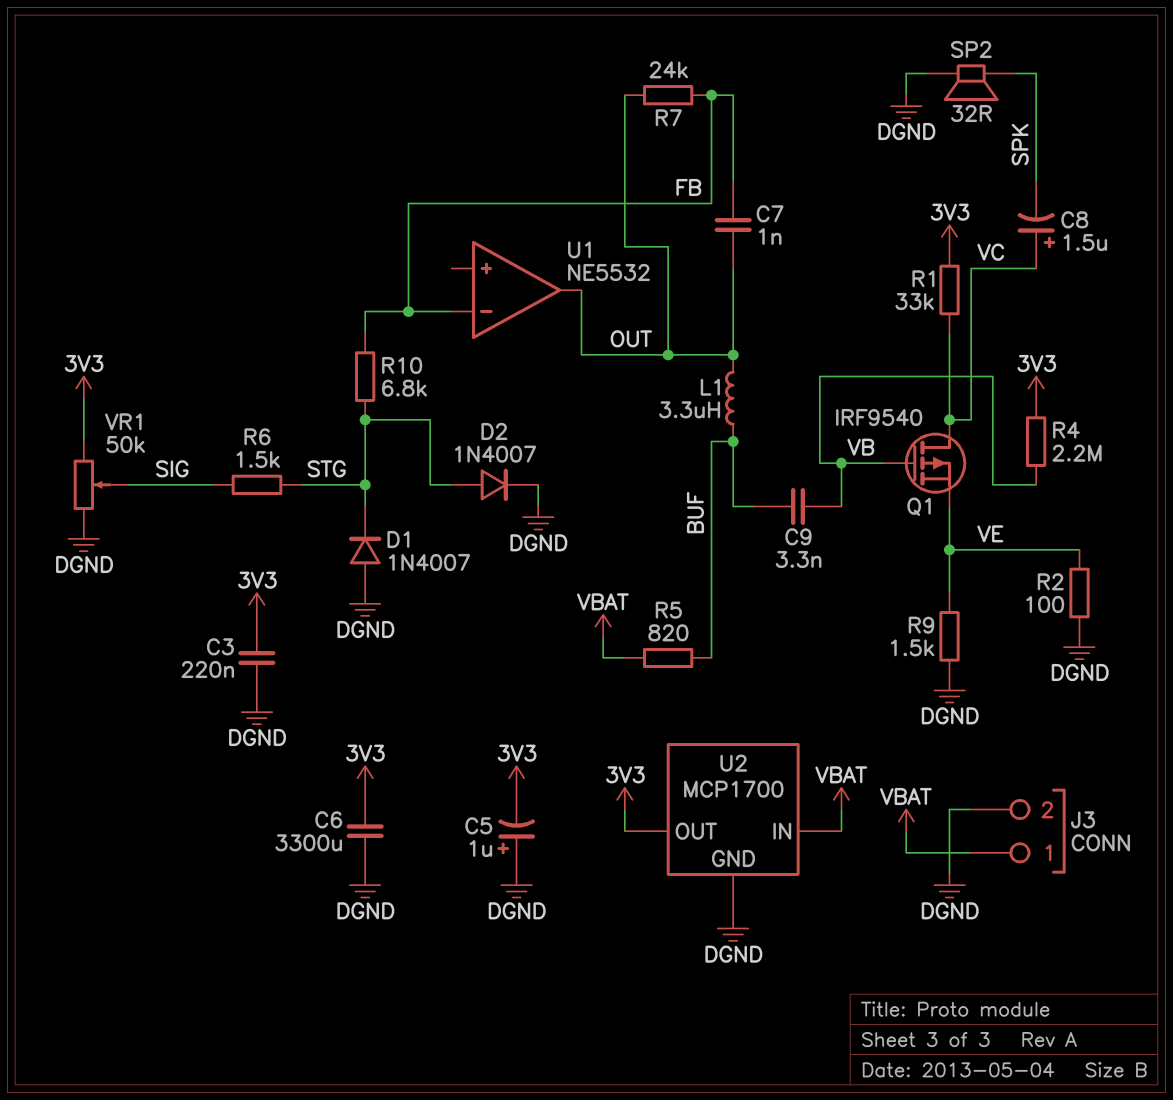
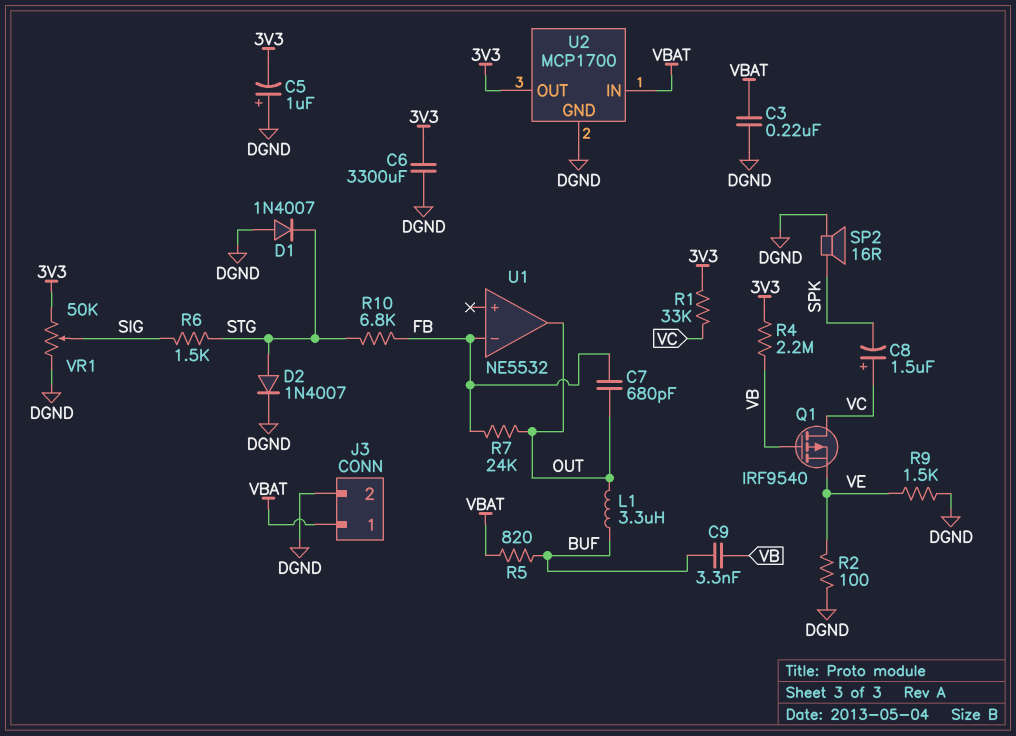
C3: 220nF (3V3, DGND) -> 220nF (DGND, VBAT)
C7: 1nF (FB, OUT) -> 680pF (FB, OUT)
SP2: speaker 32R (DGND, SPK) -> speaker 16R (DGND, SPK)

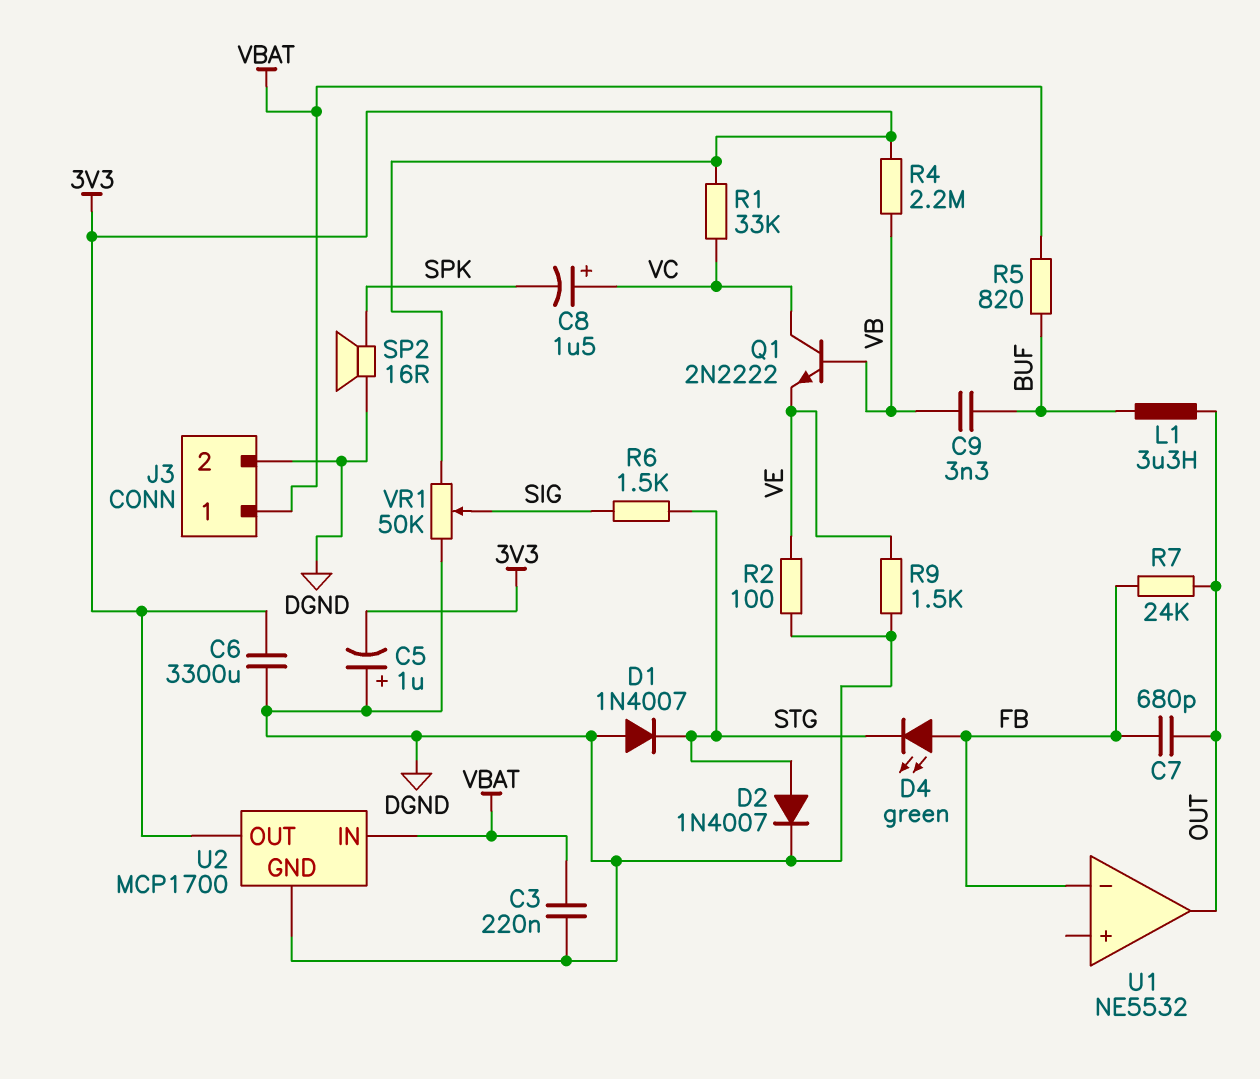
D4: none -> LED green (A FB, K STG)
Q1: PMOS IRF9540 (G VB, D VC, S VE) -> NPN 2N2222 (B VB, C VC, E VE)
R10: 6.8k (FB, STG) -> none

